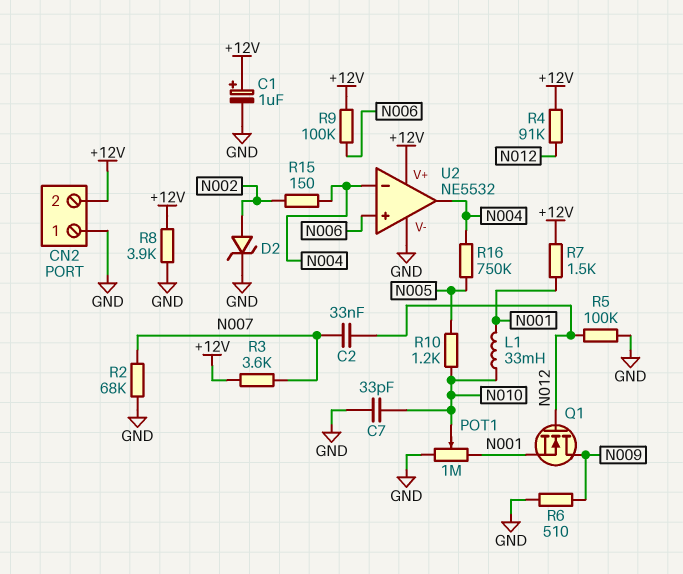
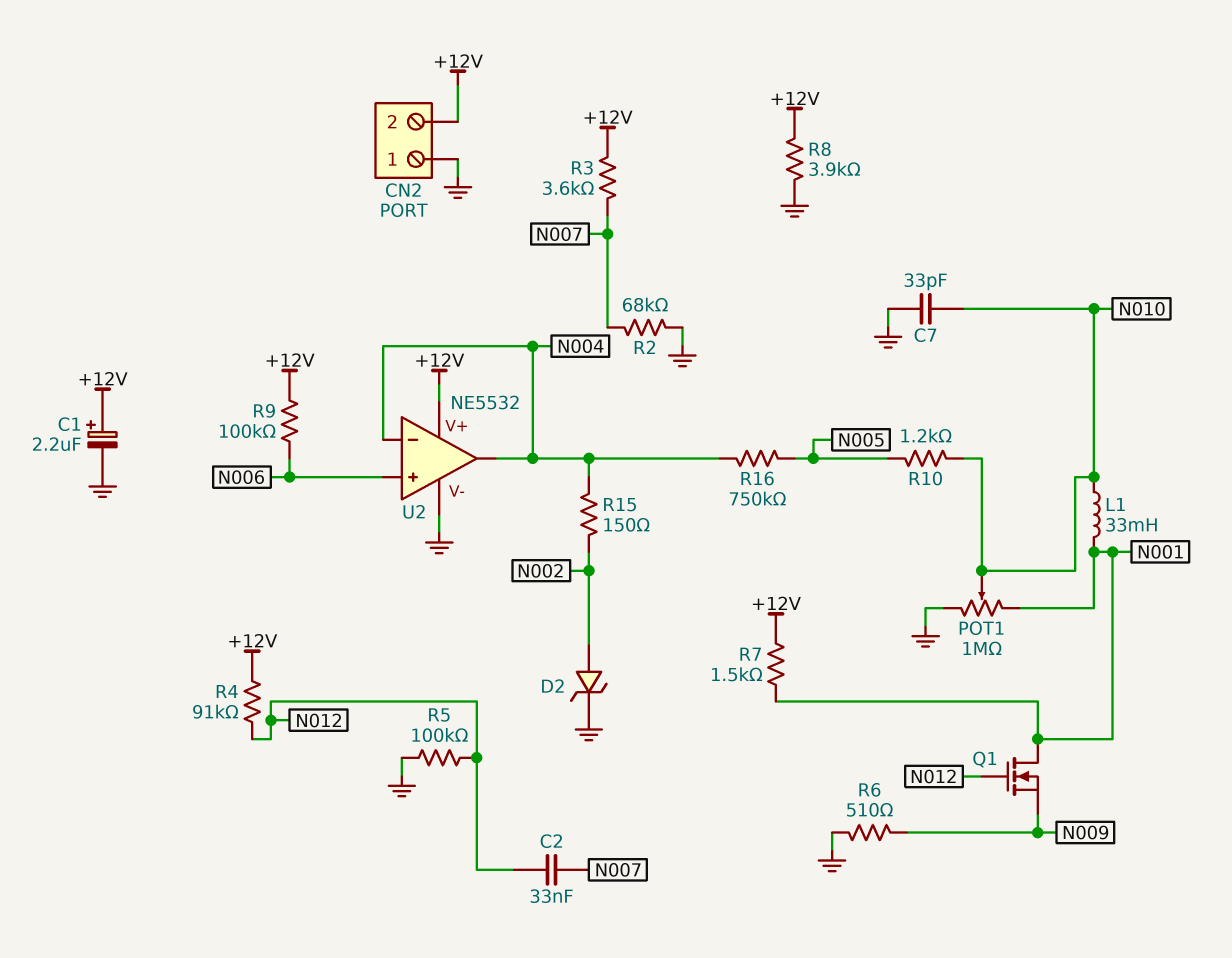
C1: 1uF (plus +12V, minus GND) -> 2.2uF (plus +12V, minus GND)
Q1: NMOS (G N012, D N009, S N001) -> NMOS (G N012, D N001, S N009)

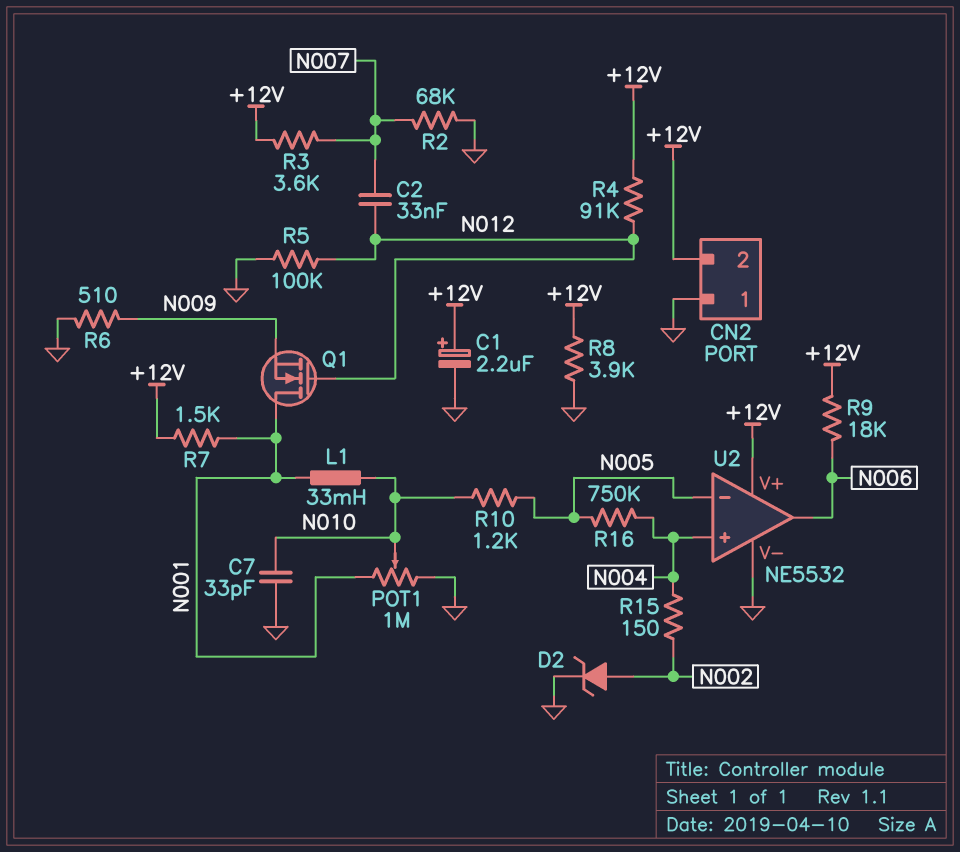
R9: 100k (+12V, N006) -> 18k (+12V, N006)
U2 pin in+: N006 -> N004
U2 pin in-: N004 -> N005
U2 pin out: N004 -> N006

